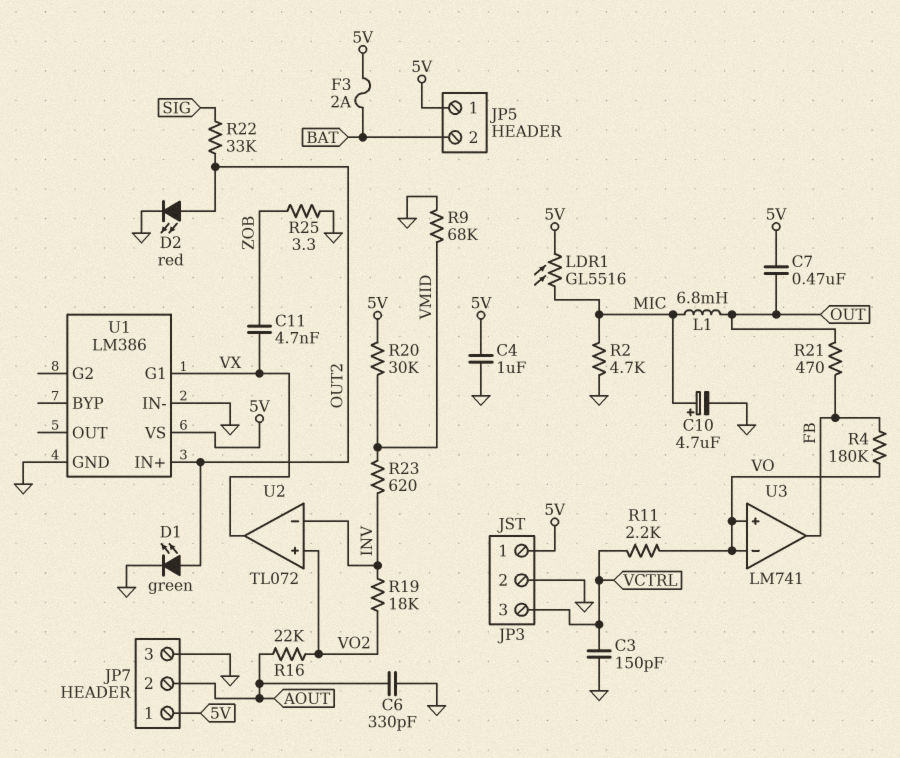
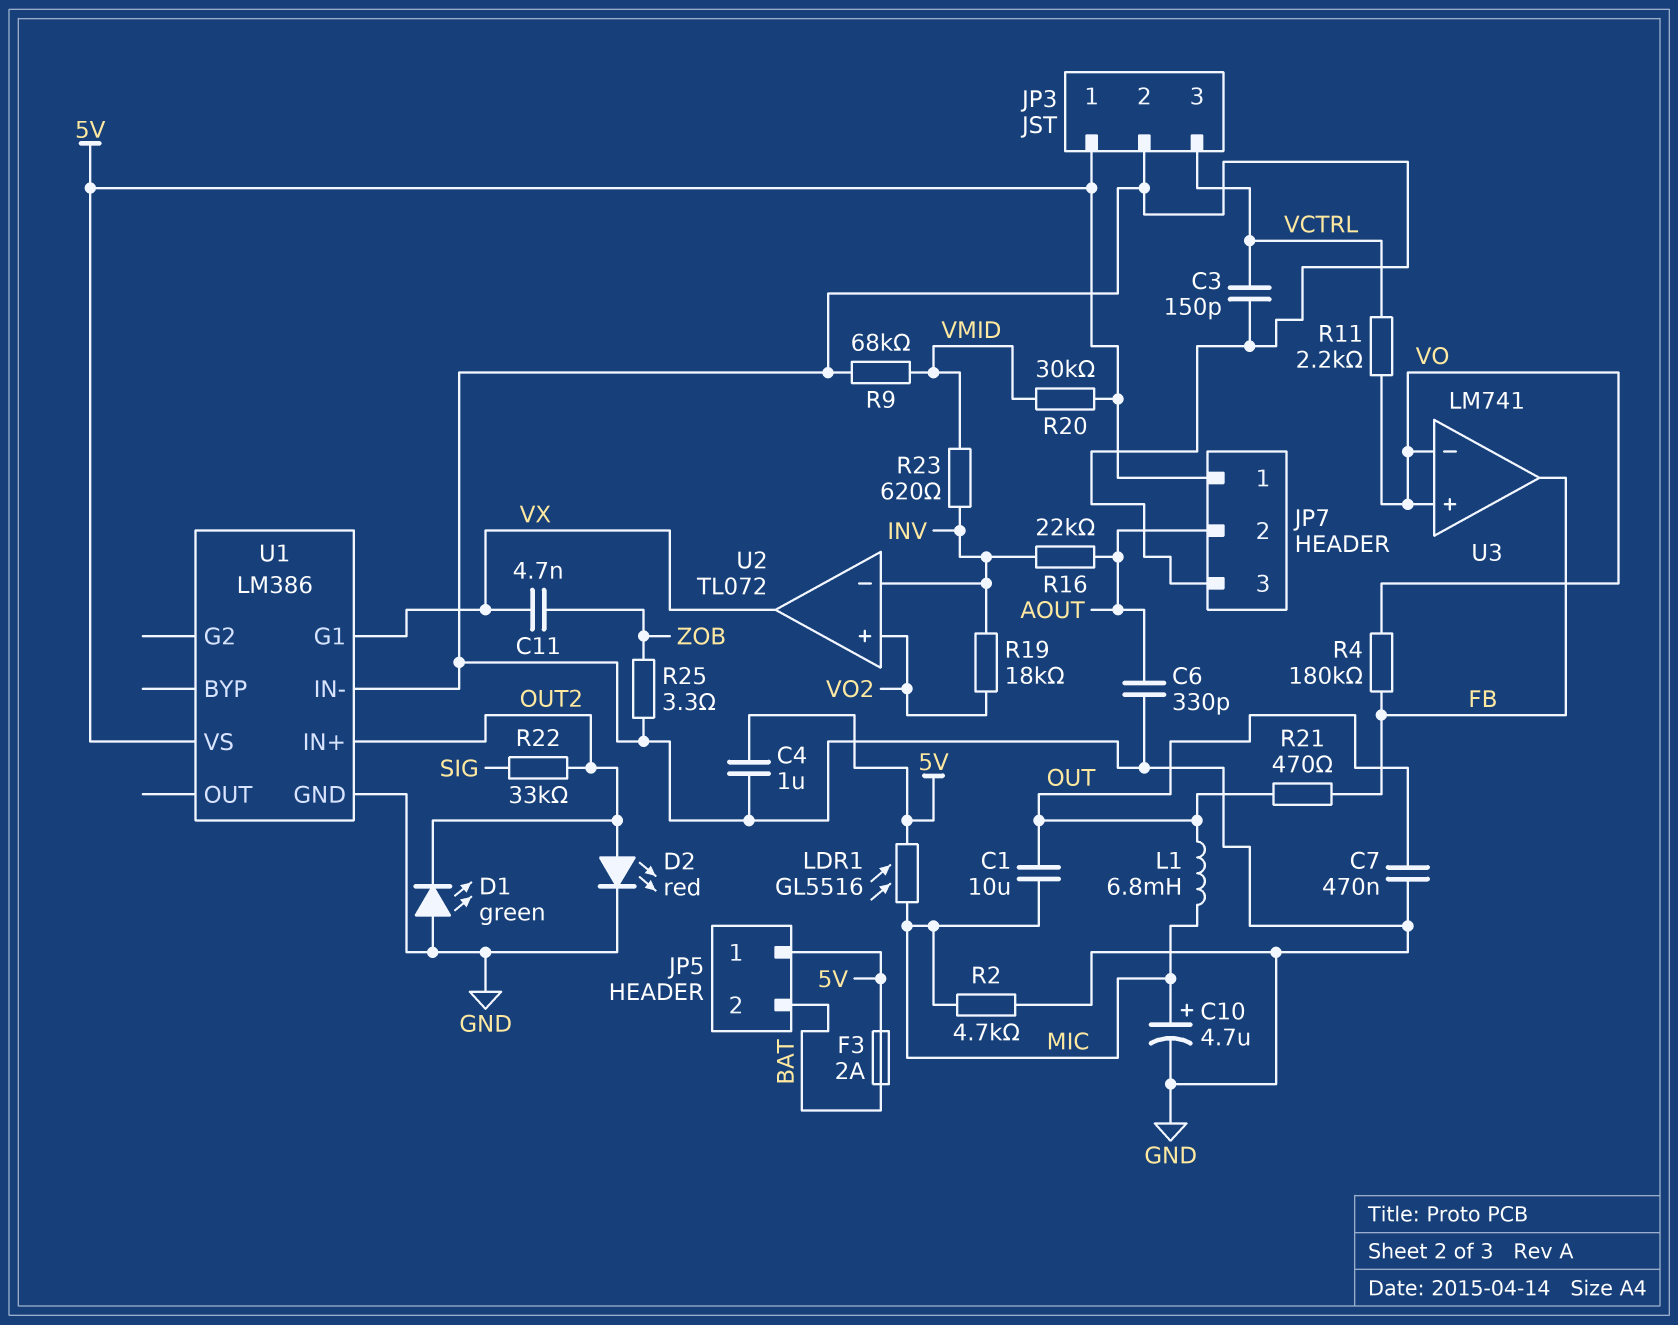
C1: none -> 10uF (MIC, OUT)
C7: 470nF (5V, OUT) -> 470nF (GND, OUT)
D1: LED green (A OUT2, K GND) -> LED green (A GND, K OUT2)
R16: 22k (AOUT, VO2) -> 22k (AOUT, INV)

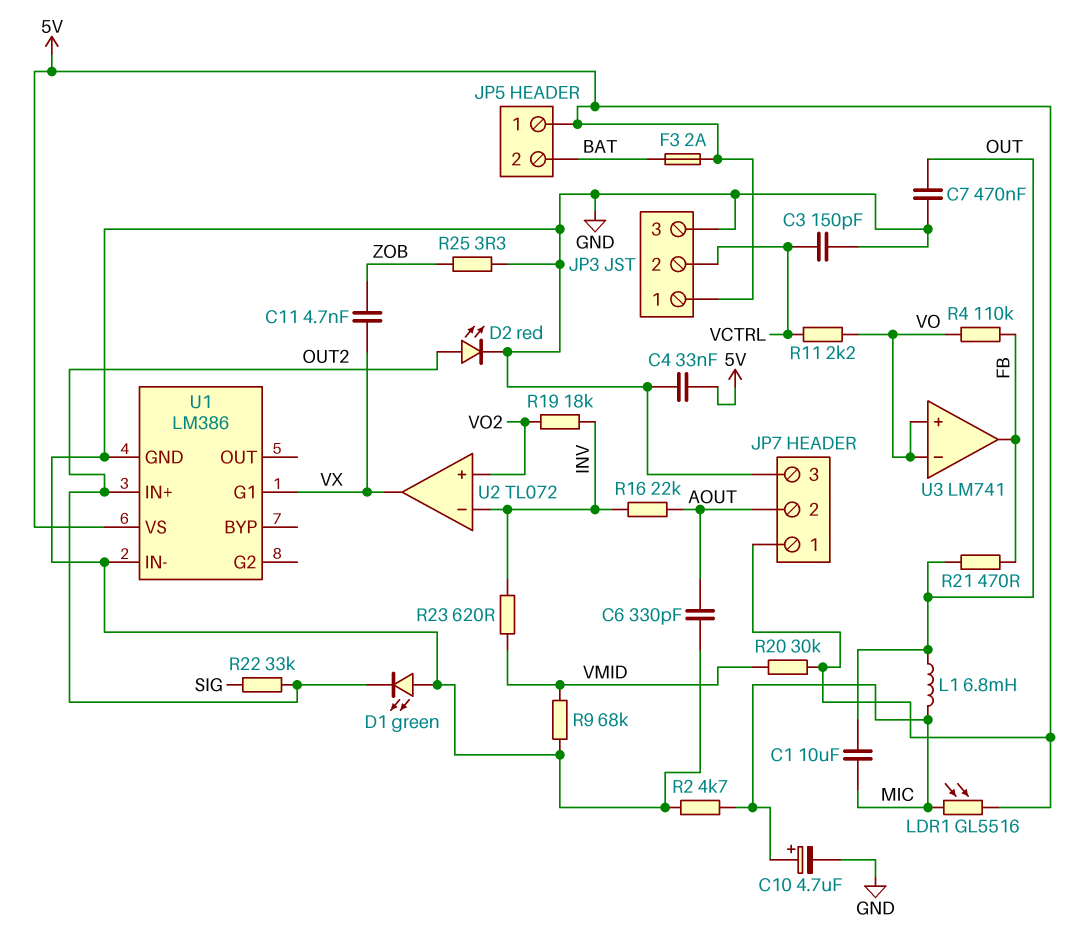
C4: 1uF (5V, GND) -> 33nF (5V, GND)
JP3 pin 2: GND -> VCTRL
JP3 pin 3: VCTRL -> GND
R4: 180k (FB, VO) -> 110k (FB, VO)

